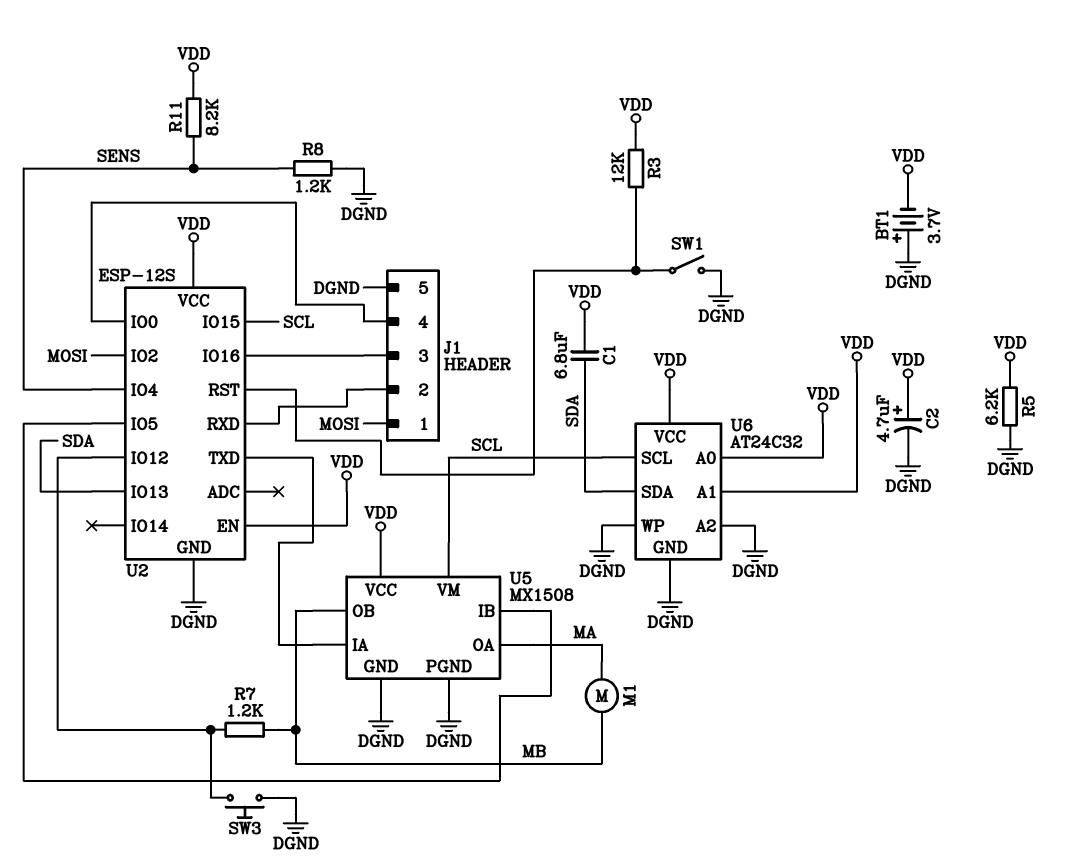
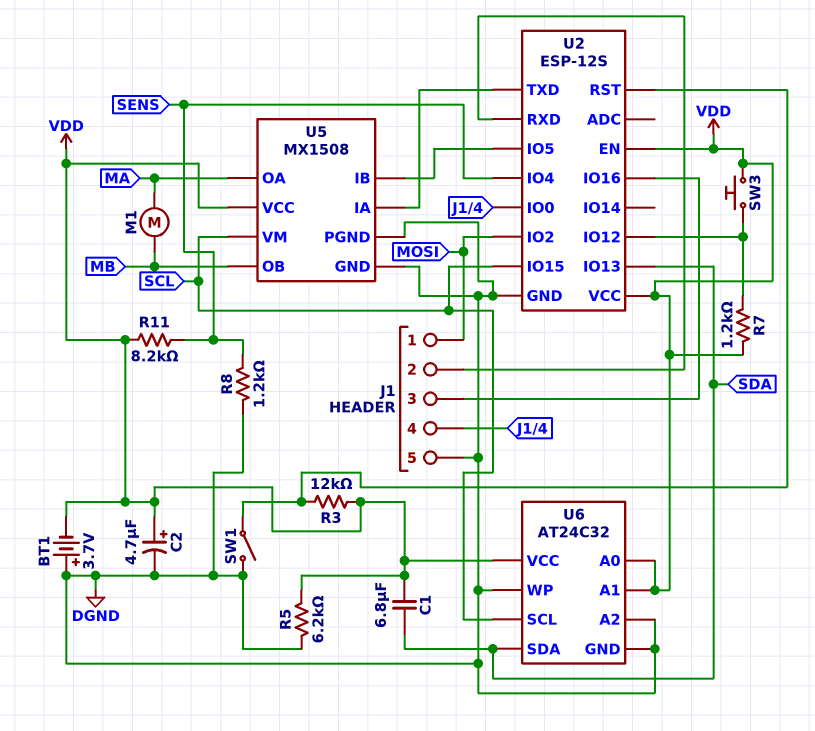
R7: 1.2k (MB, U2/IO12) -> 1.2k (U2/IO12, VDD)
SW3: button (DGND, U2/IO12) -> button (U2/IO12, VDD)

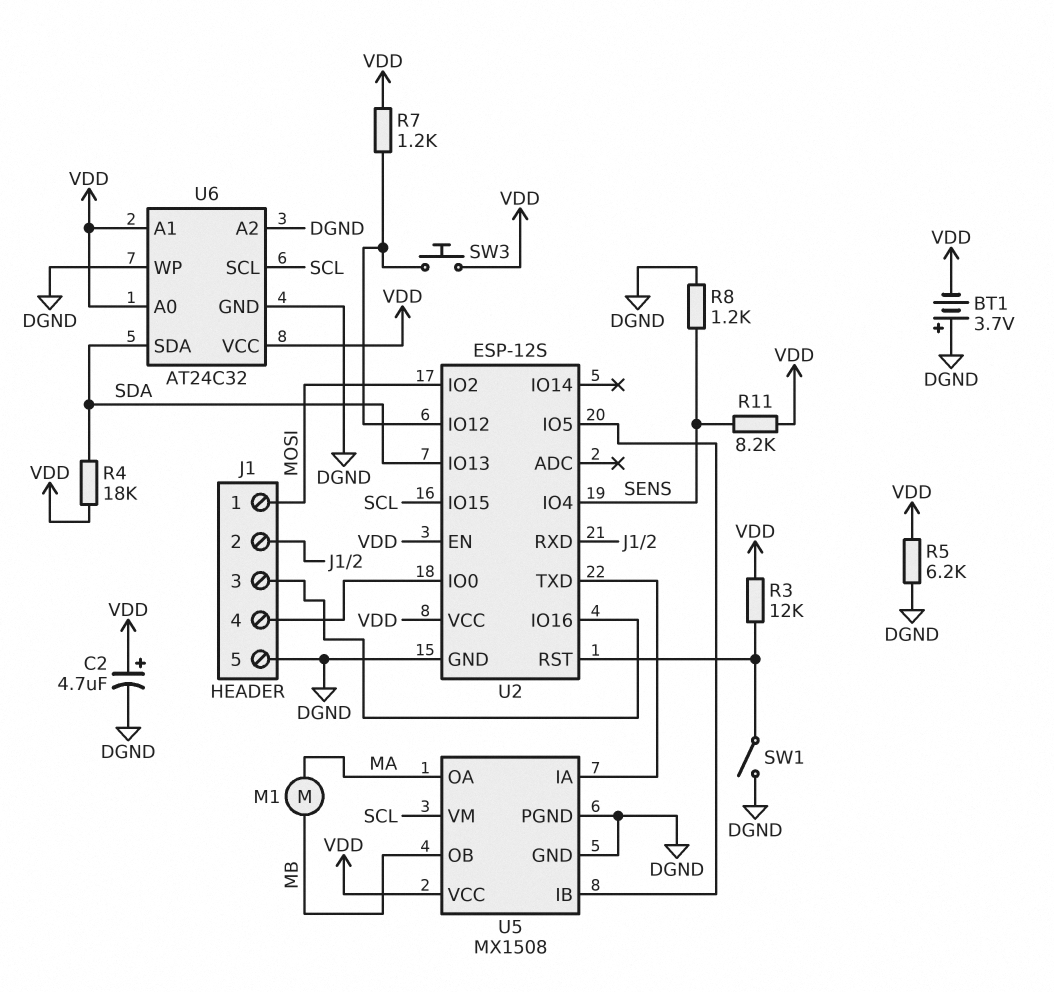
C1: 6.8uF (SDA, VDD) -> none
R4: none -> 18k (SDA, VDD)

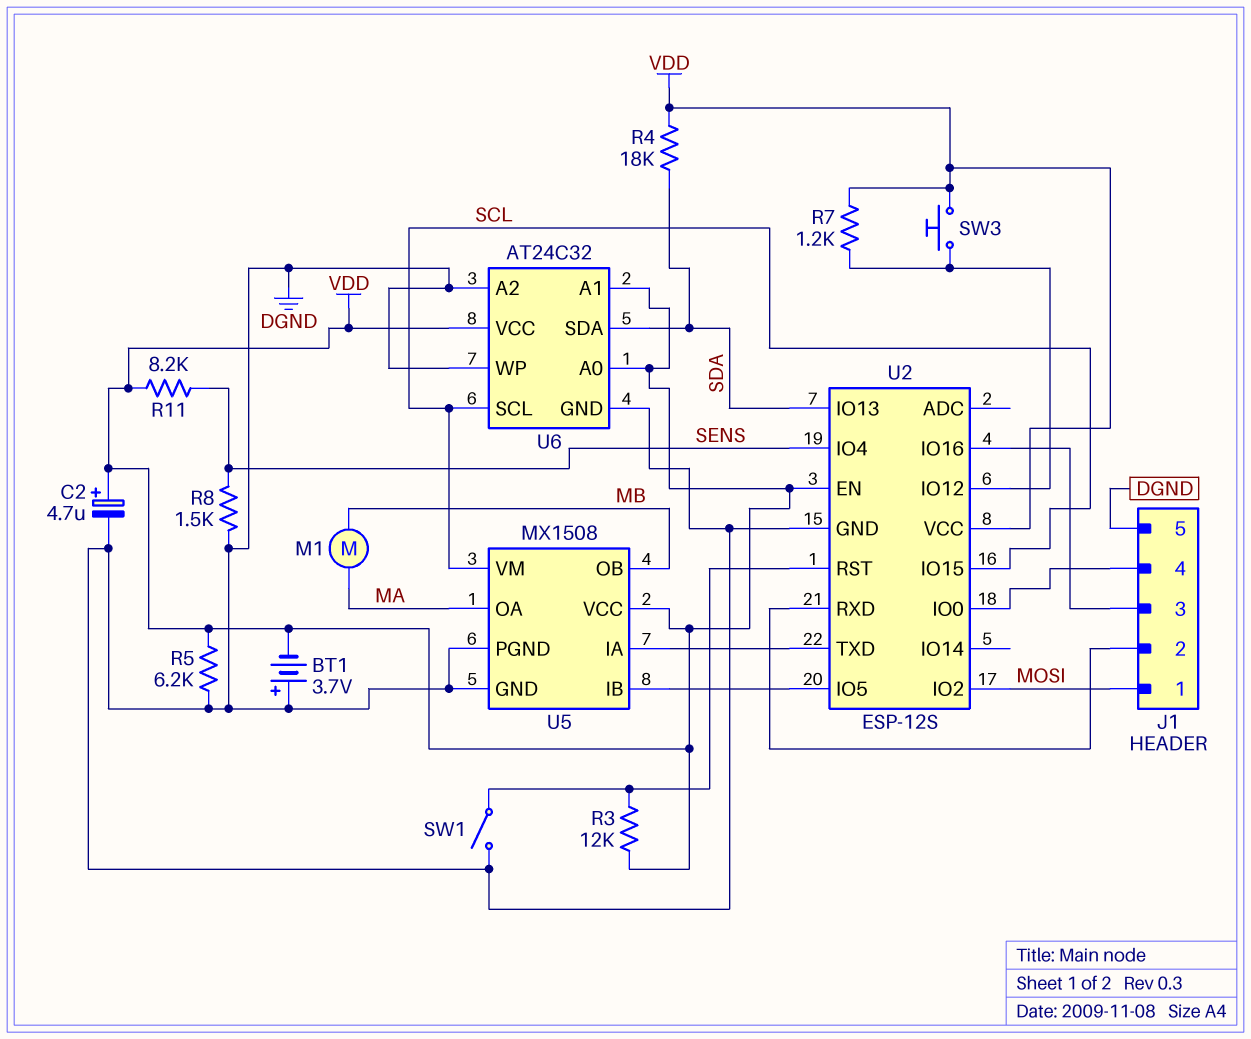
R8: 1.2k (DGND, SENS) -> 1.5k (DGND, SENS)

